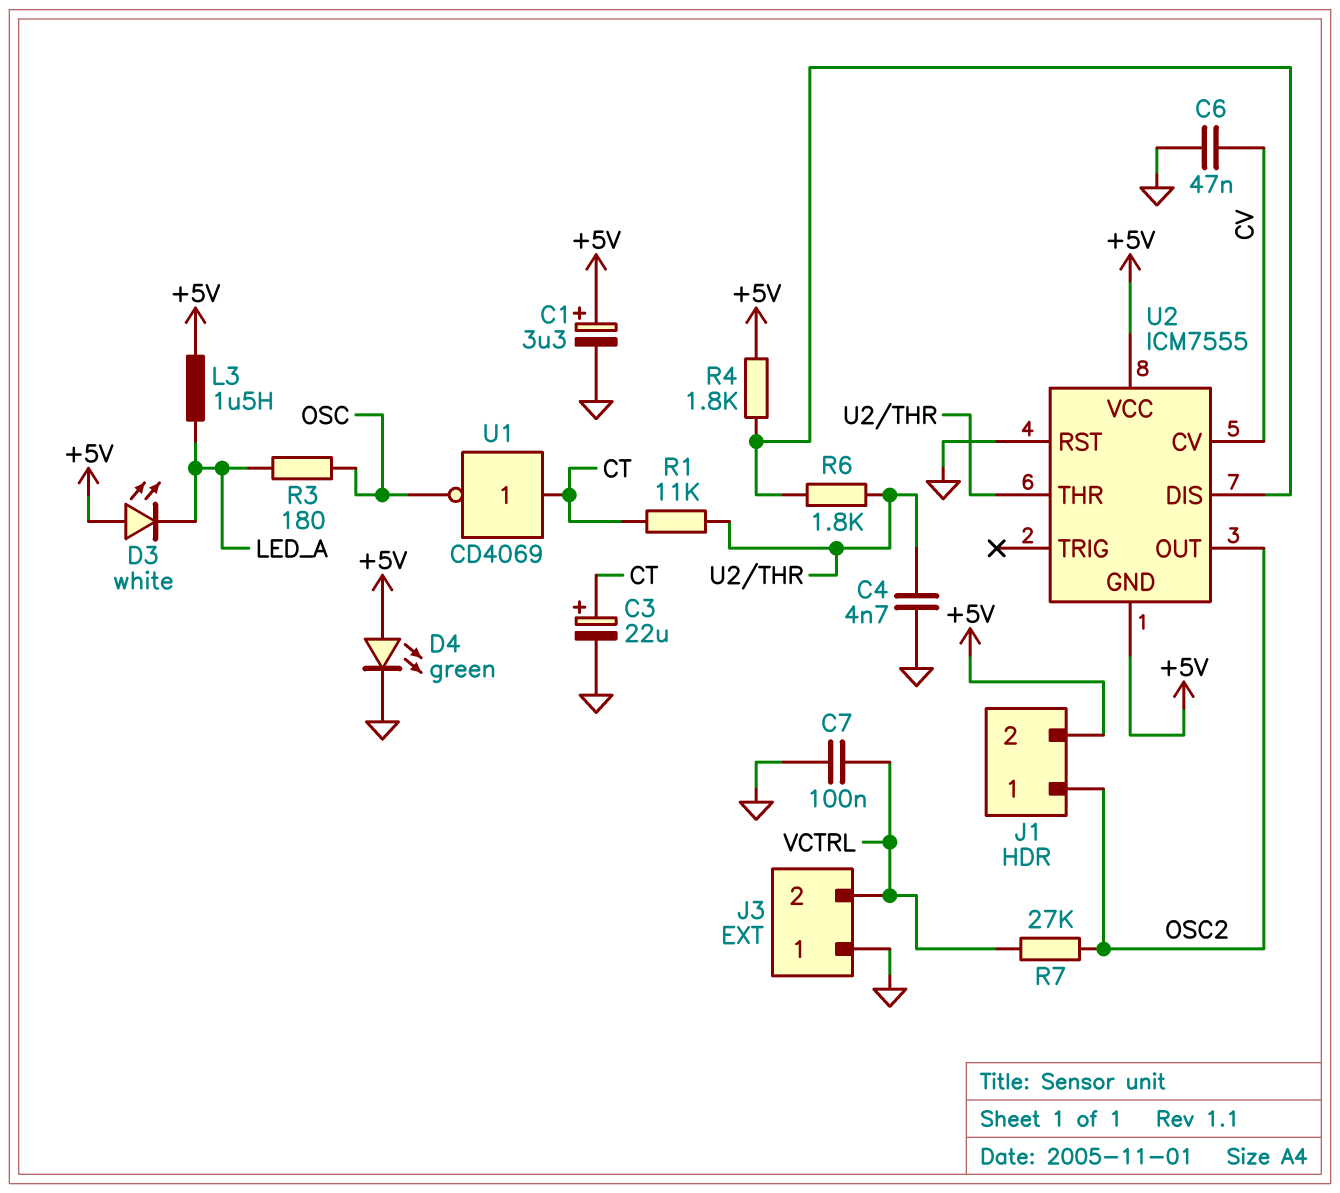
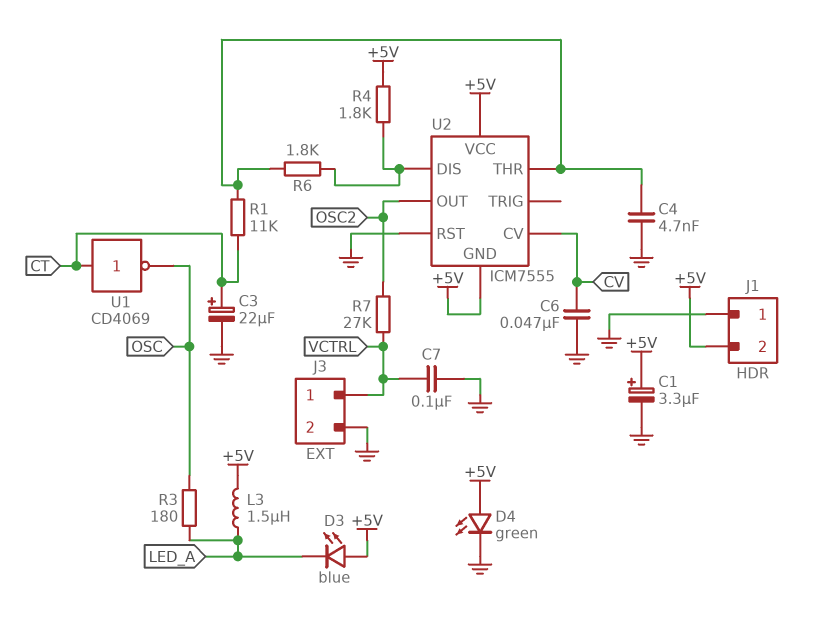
D3: LED white (A +5V, K LED_A) -> LED blue (A +5V, K LED_A)
J1 pin 1: OSC2 -> GND
J3 pin 1: GND -> VCTRL
J3 pin 2: VCTRL -> GND

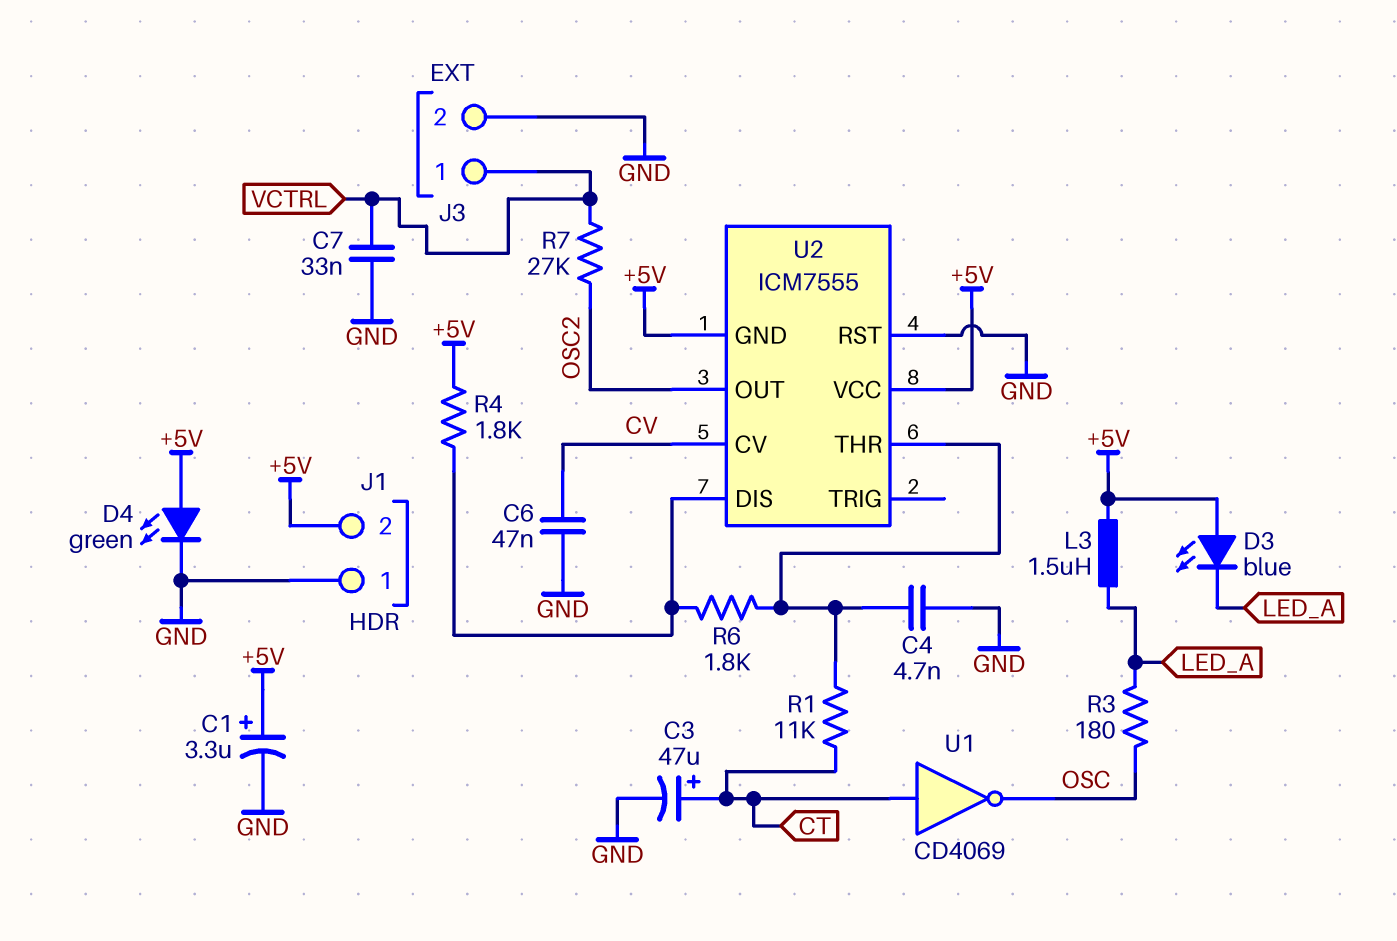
C3: 22uF (plus CT, minus GND) -> 47uF (plus CT, minus GND)
C7: 100nF (GND, VCTRL) -> 33nF (GND, VCTRL)

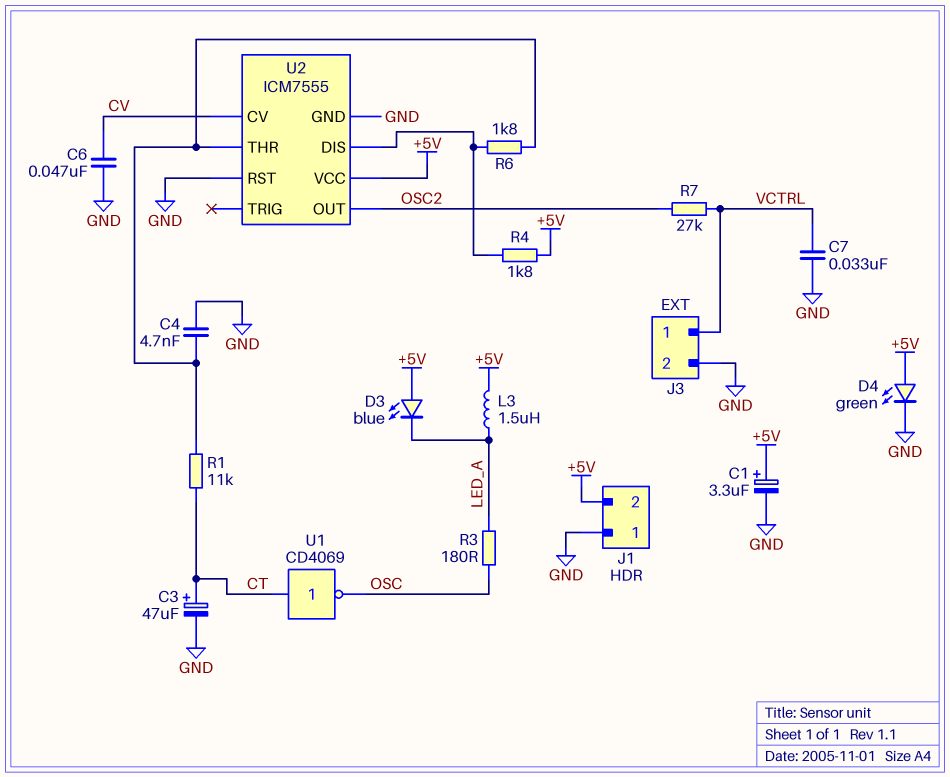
U2 pin GND: +5V -> GND

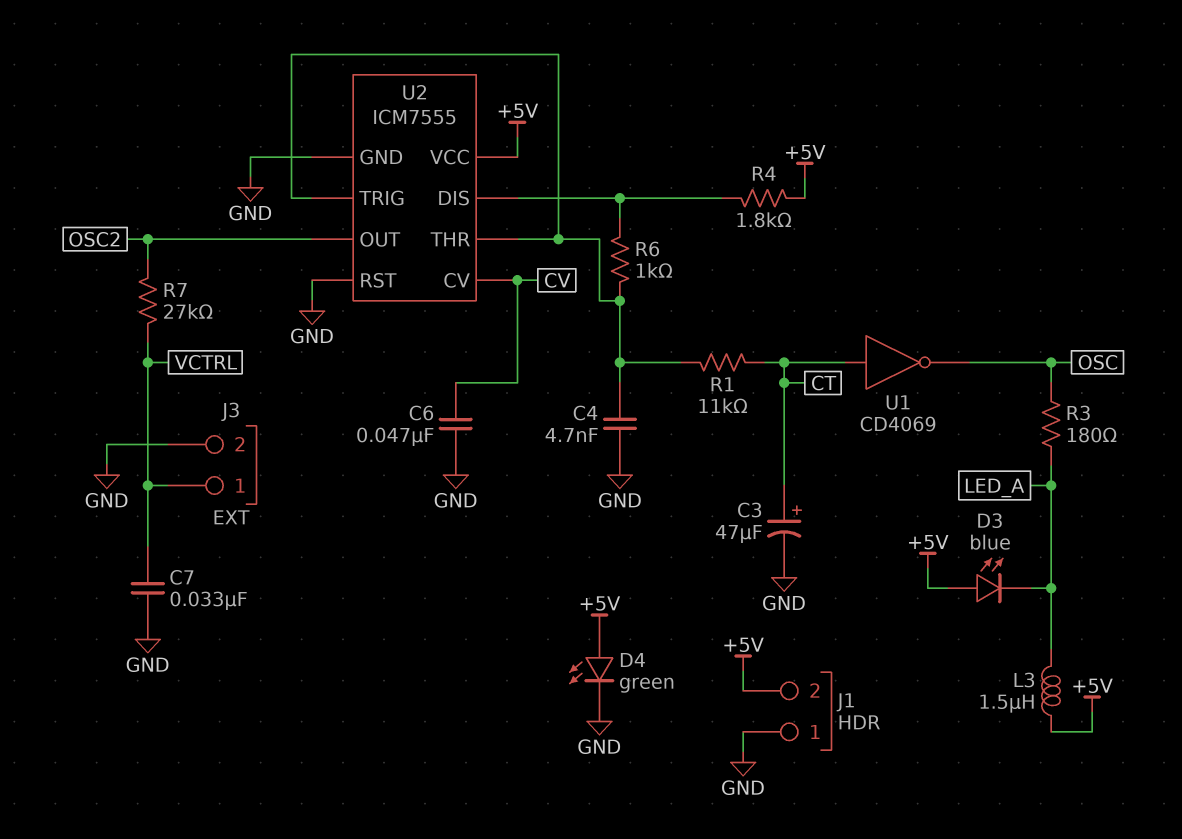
C1: 3.3uF (plus +5V, minus GND) -> none
R6: 1.8k (U2/DIS, U2/THR) -> 1k (U2/DIS, U2/THR)
U2 pin TRIG: none -> U2/THR

